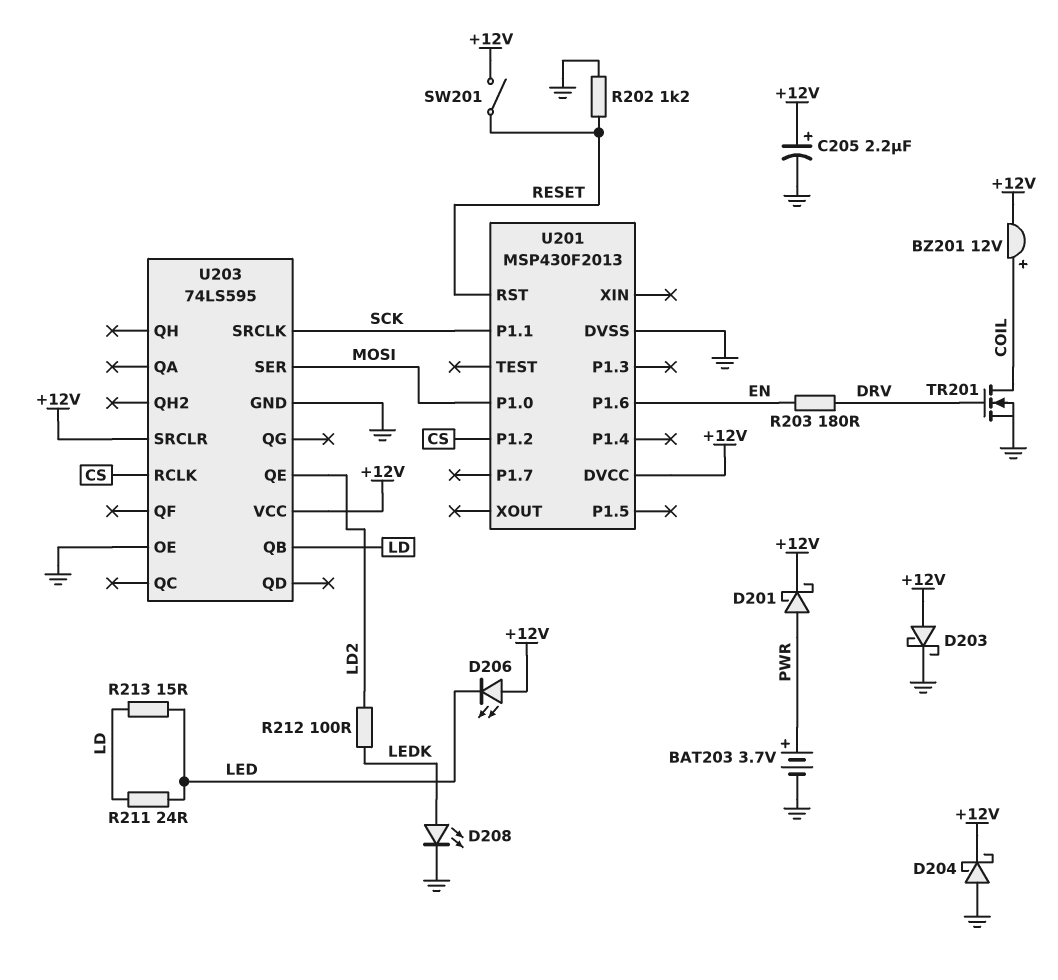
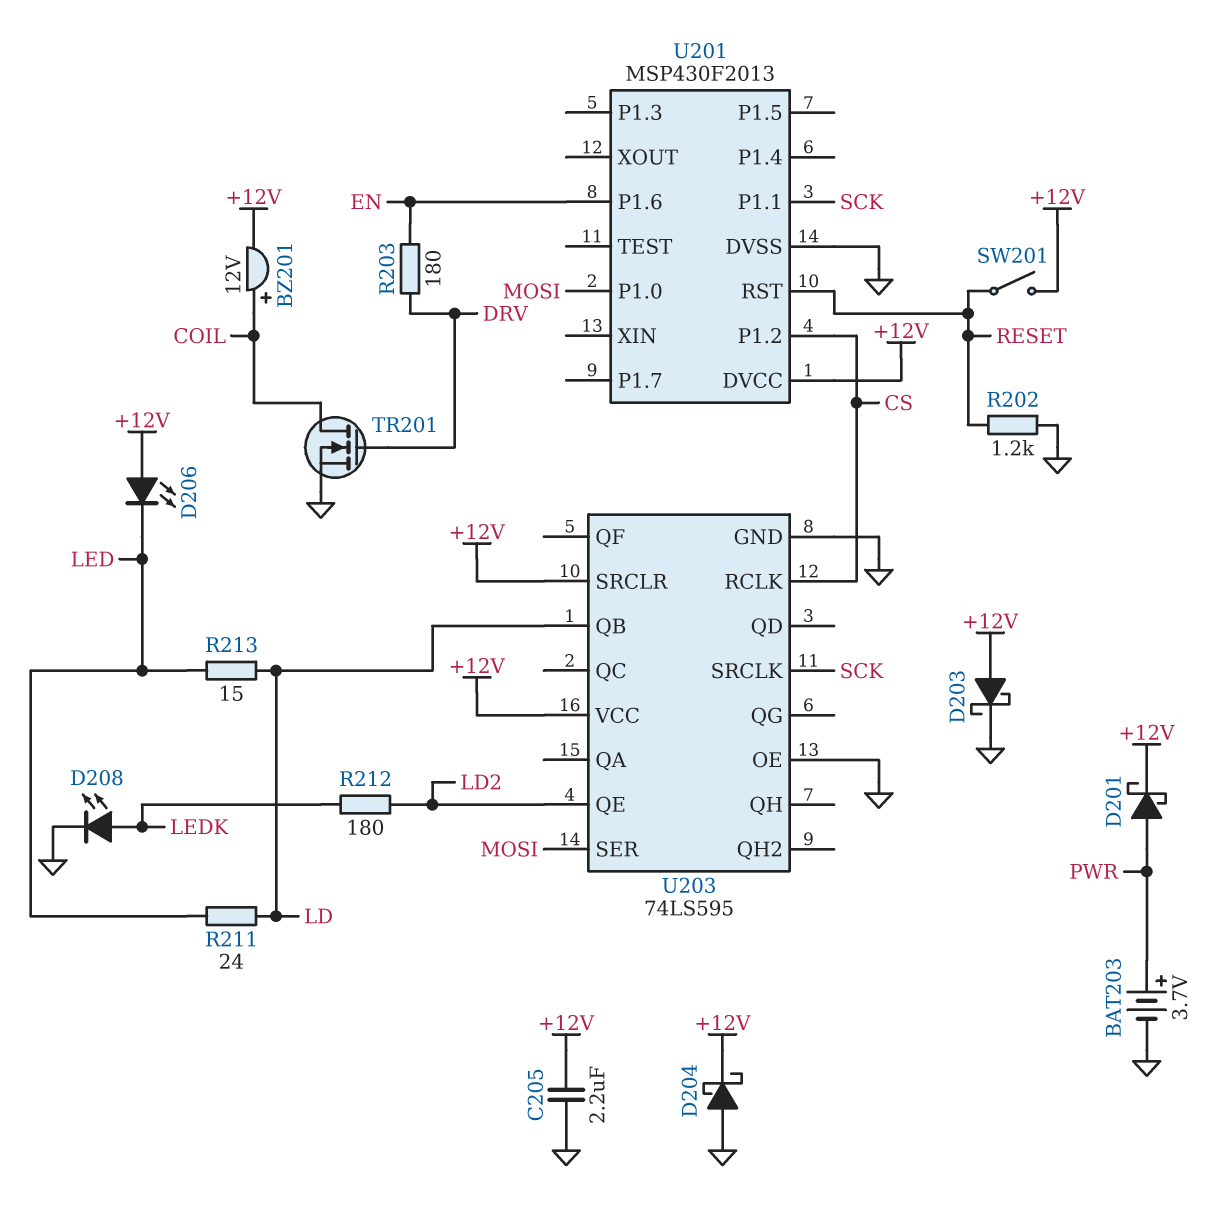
C205: 2.2uF (plus +12V, minus GND) -> 2.2uF (+12V, GND)
R212: 100 (LD2, LEDK) -> 180 (LD2, LEDK)

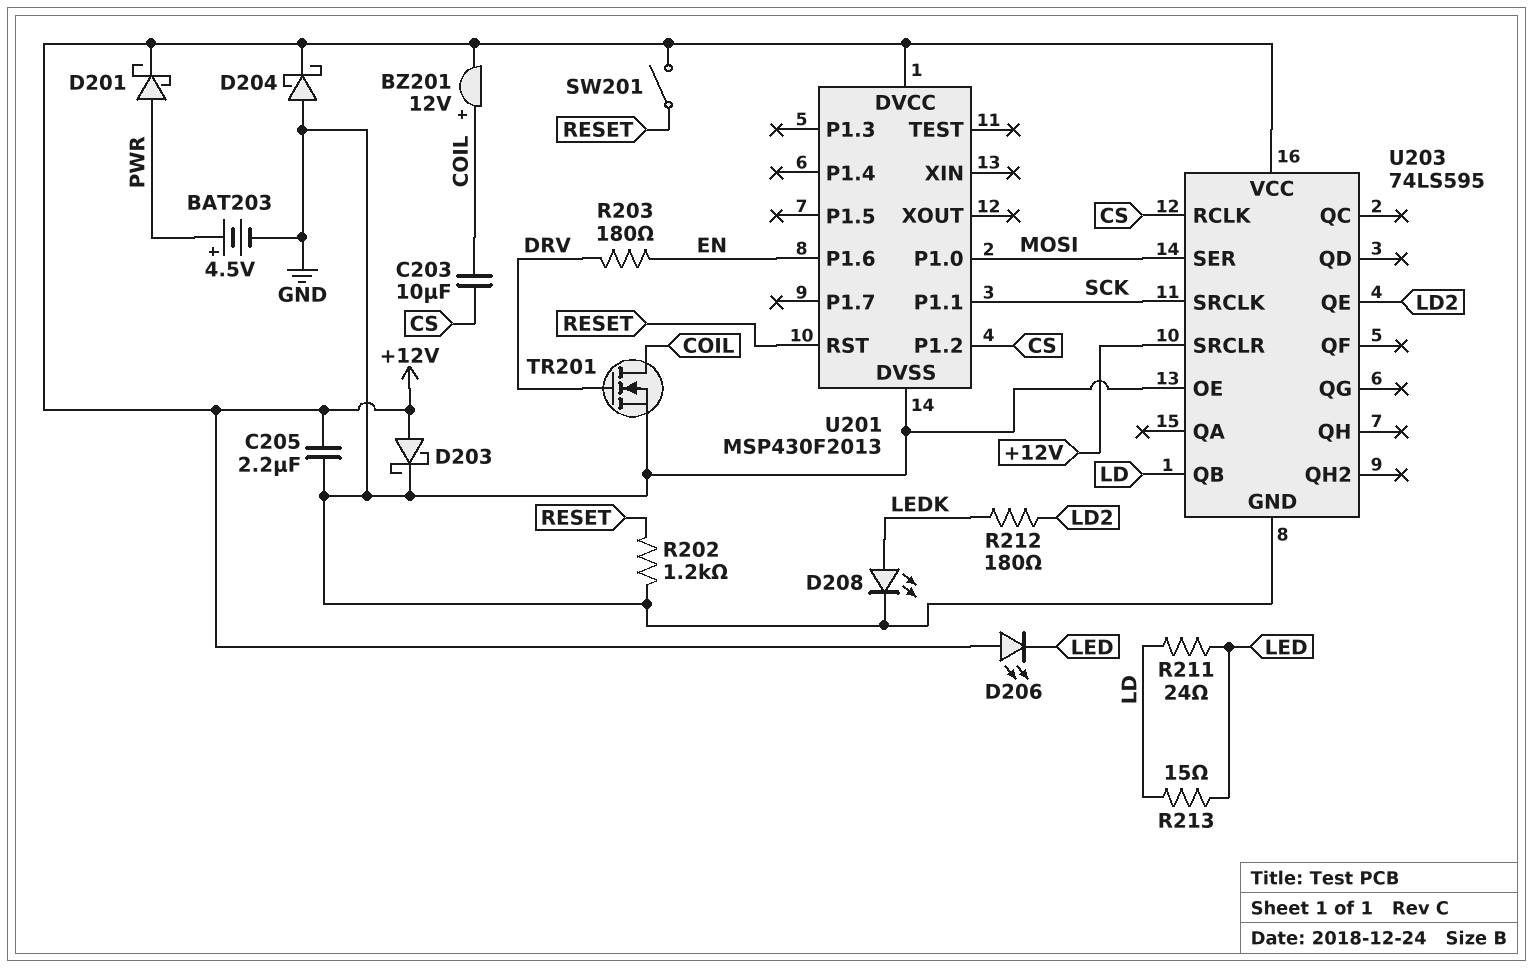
BAT203: 3.7V (plus PWR, minus GND) -> 4.5V (plus PWR, minus GND)
C203: none -> 10uF (COIL, CS)

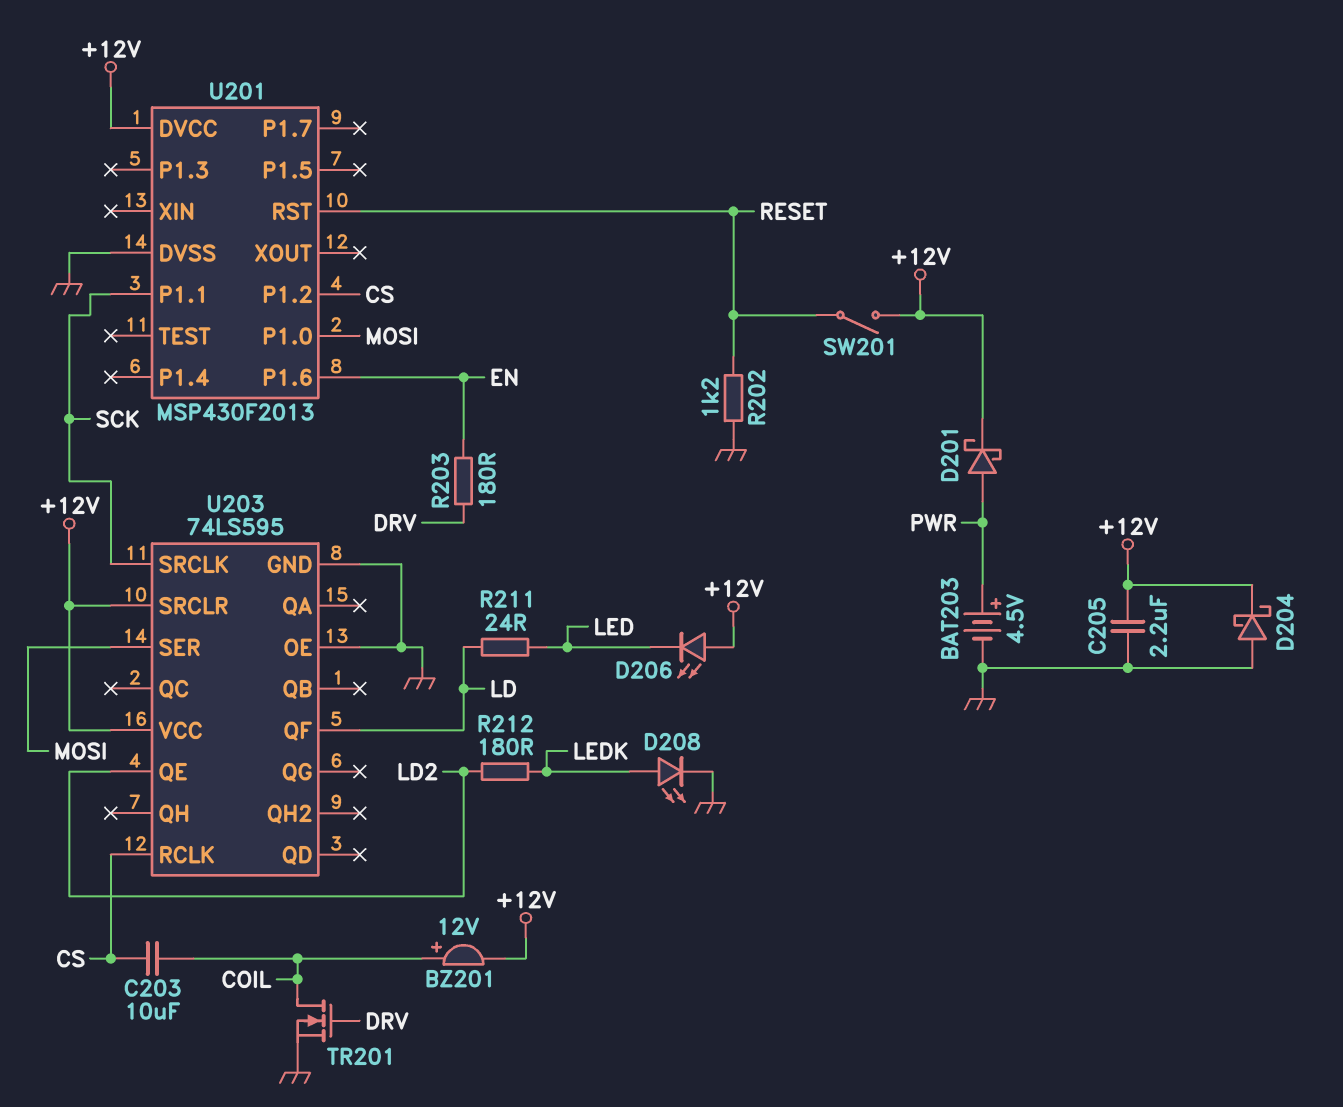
D203: schottky (A +12V, K GND) -> none
R213: 15 (LD, LED) -> none
U203 pin QB: LD -> none
U203 pin QF: none -> LD

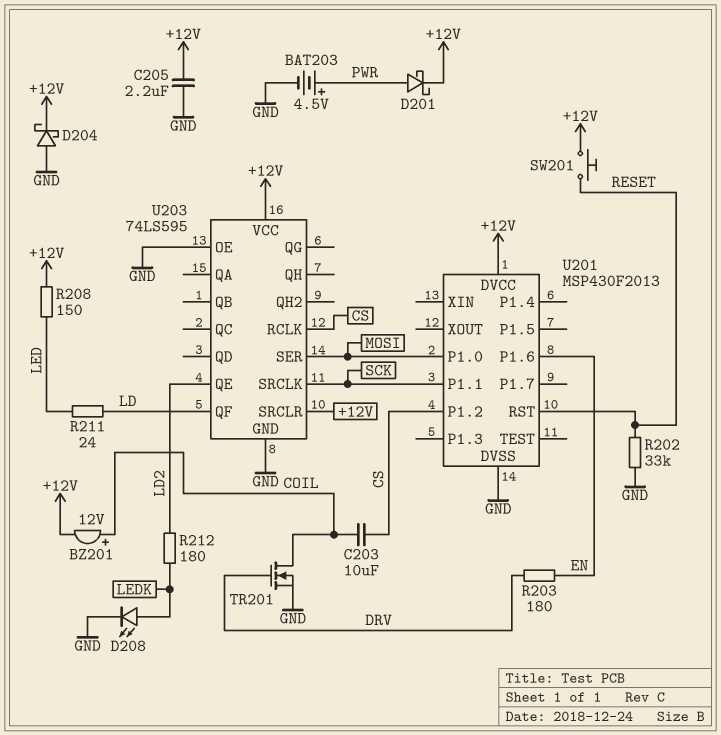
D206: LED (A +12V, K LED) -> none
R202: 1.2k (GND, RESET) -> 33k (GND, RESET)
R208: none -> 150 (+12V, LED)
SW201: switch (+12V, RESET) -> button (+12V, RESET)

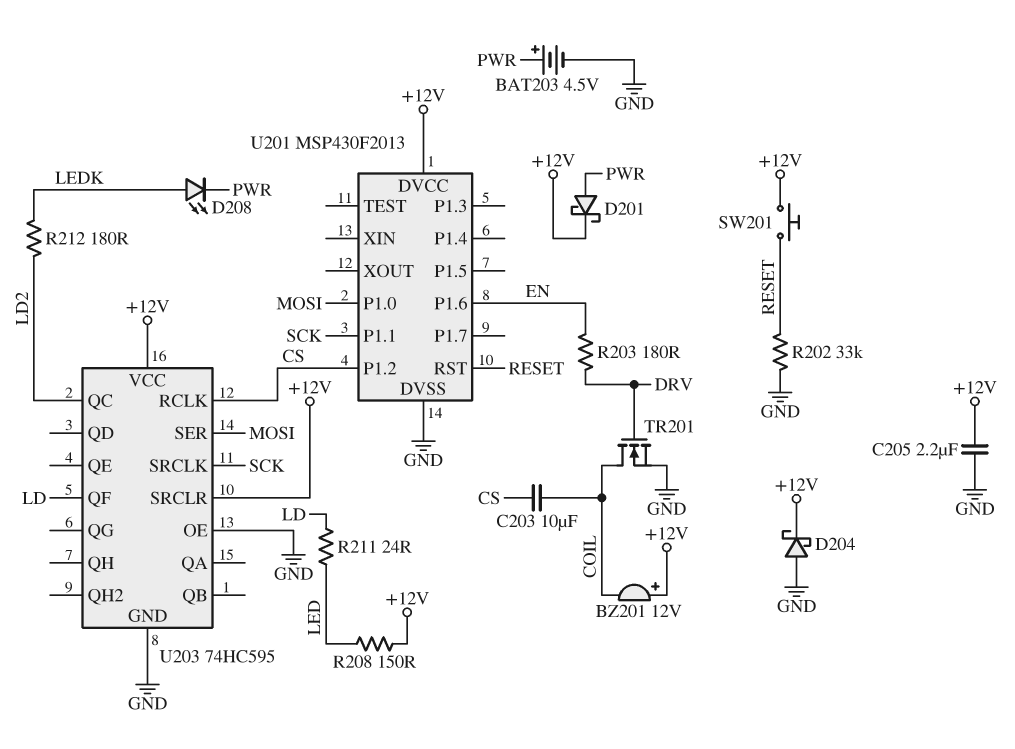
BZ201: buzzer 12V (plus COIL, minus +12V) -> buzzer 12V (plus +12V, minus COIL)
D208: LED (A LEDK, K GND) -> LED (A LEDK, K PWR)
U203: 74LS595 -> 74HC595
U203 pin QC: none -> LD2
U203 pin QE: LD2 -> none

